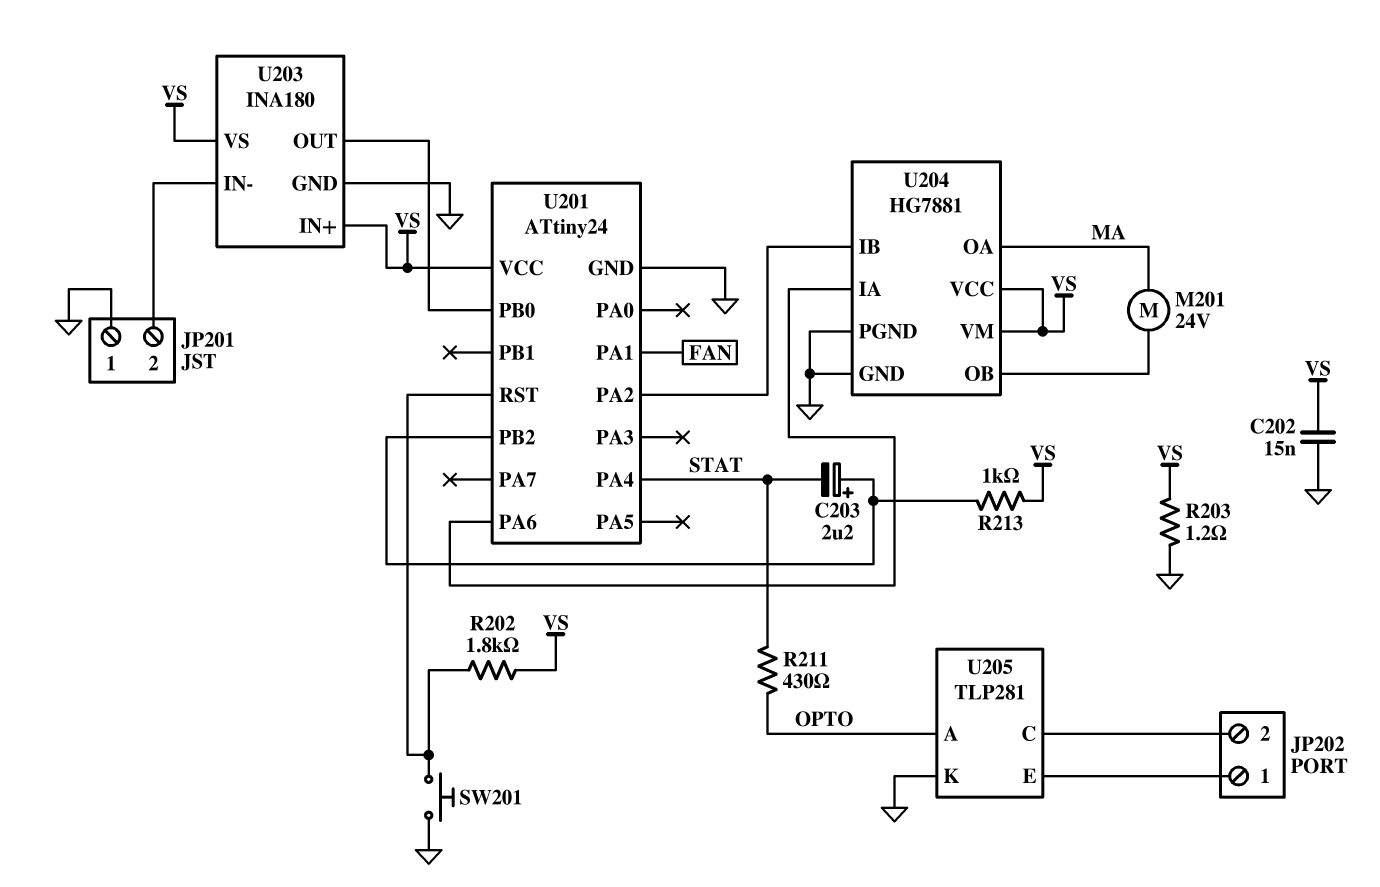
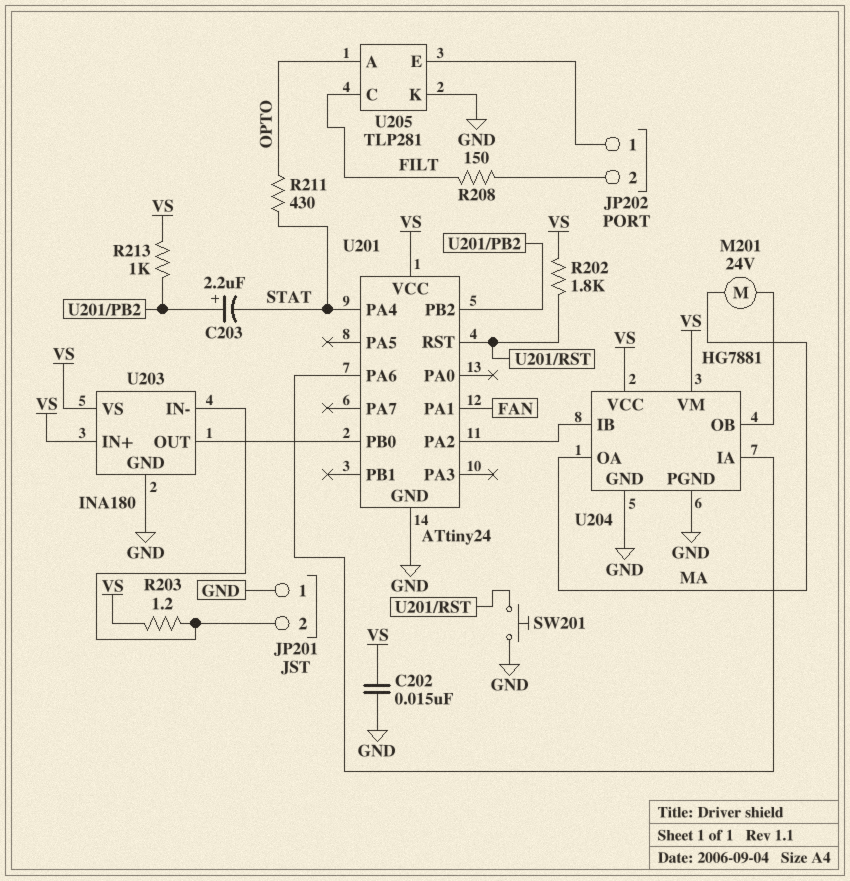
R203: 1.2 (GND, VS) -> 1.2 (JP201/2, VS)
R208: none -> 150 (FILT, JP202/2)
U205 pin C: JP202/2 -> FILT

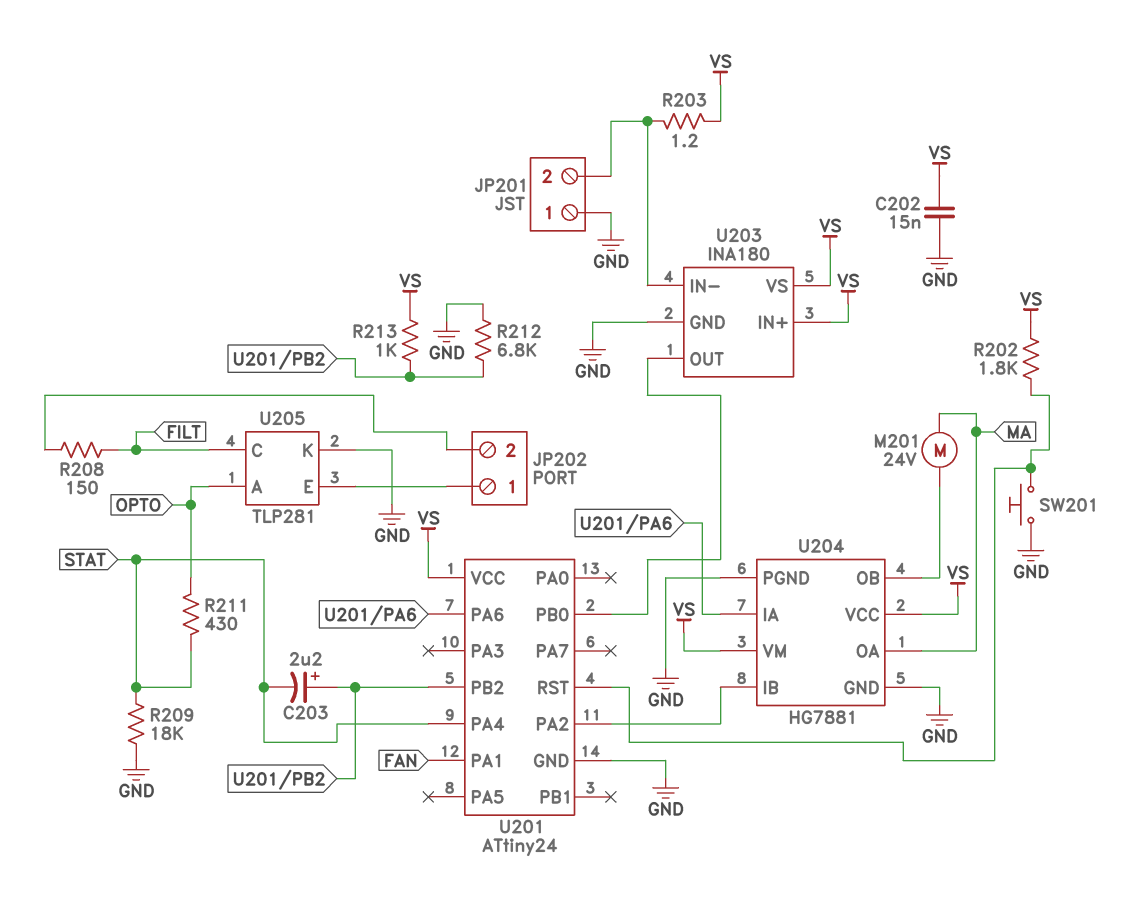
R209: none -> 18k (GND, STAT)
R212: none -> 6.8k (GND, U201/PB2)

